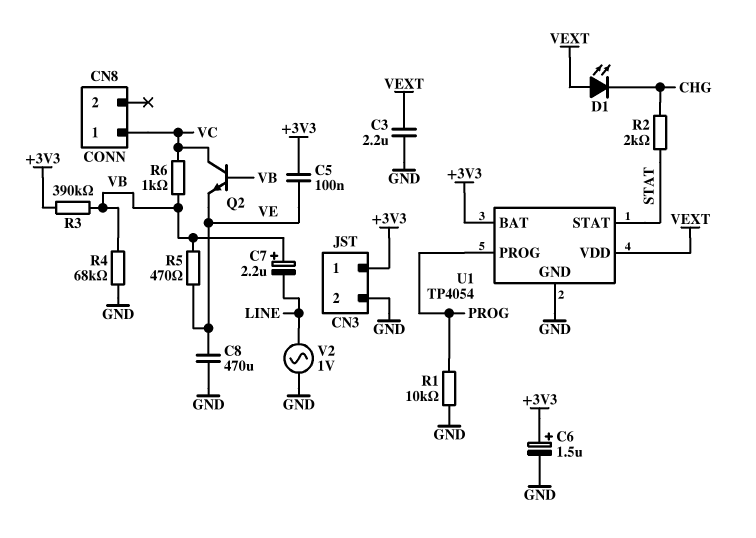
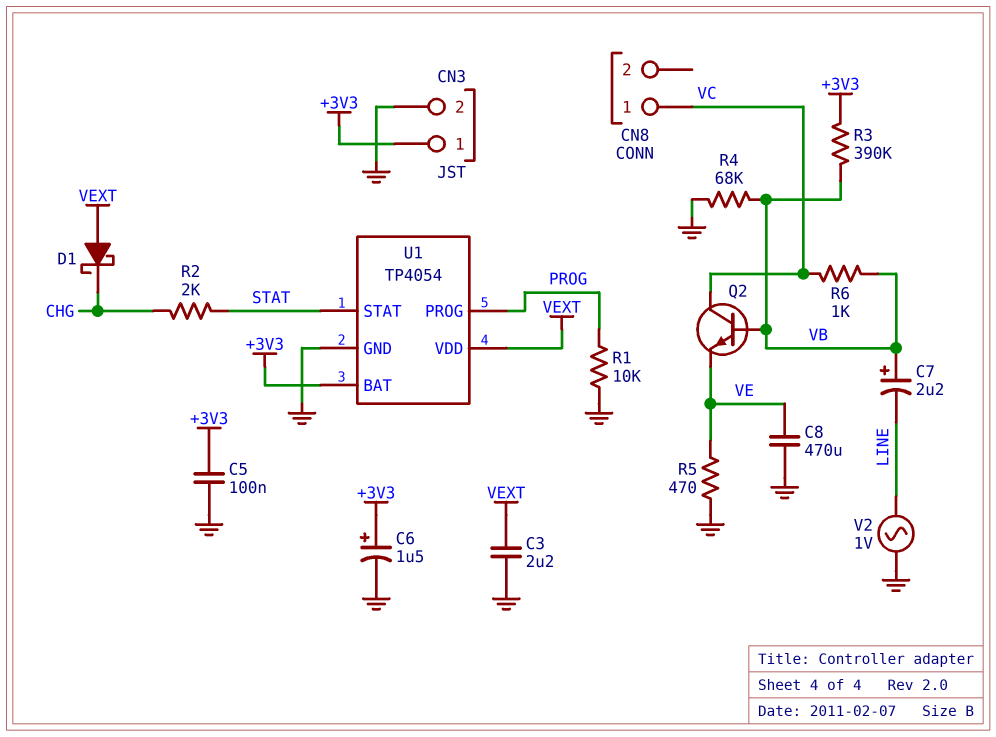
C5: 100nF (+3V3, VE) -> 100nF (+3V3, GND)
D1: LED (A VEXT, K CHG) -> schottky (A VEXT, K CHG)
R5: 470 (VB, VE) -> 470 (GND, VE)

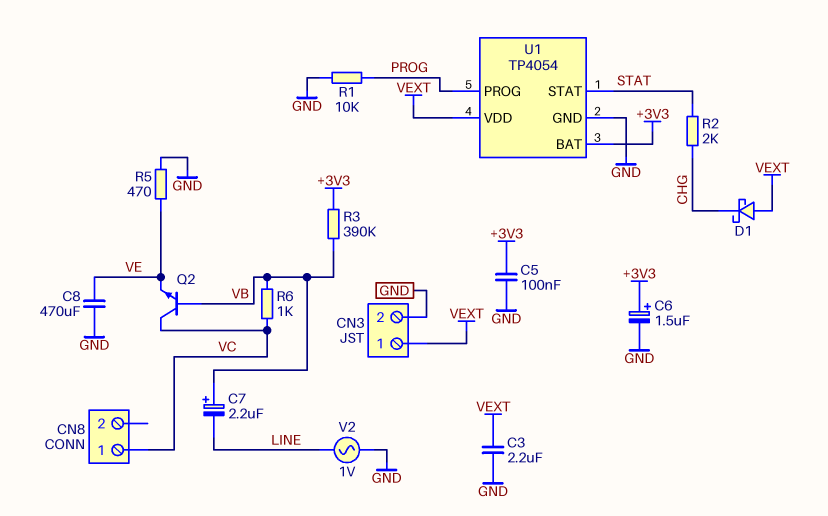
CN3 pin 1: +3V3 -> VEXT
R4: 68k (GND, VB) -> none

